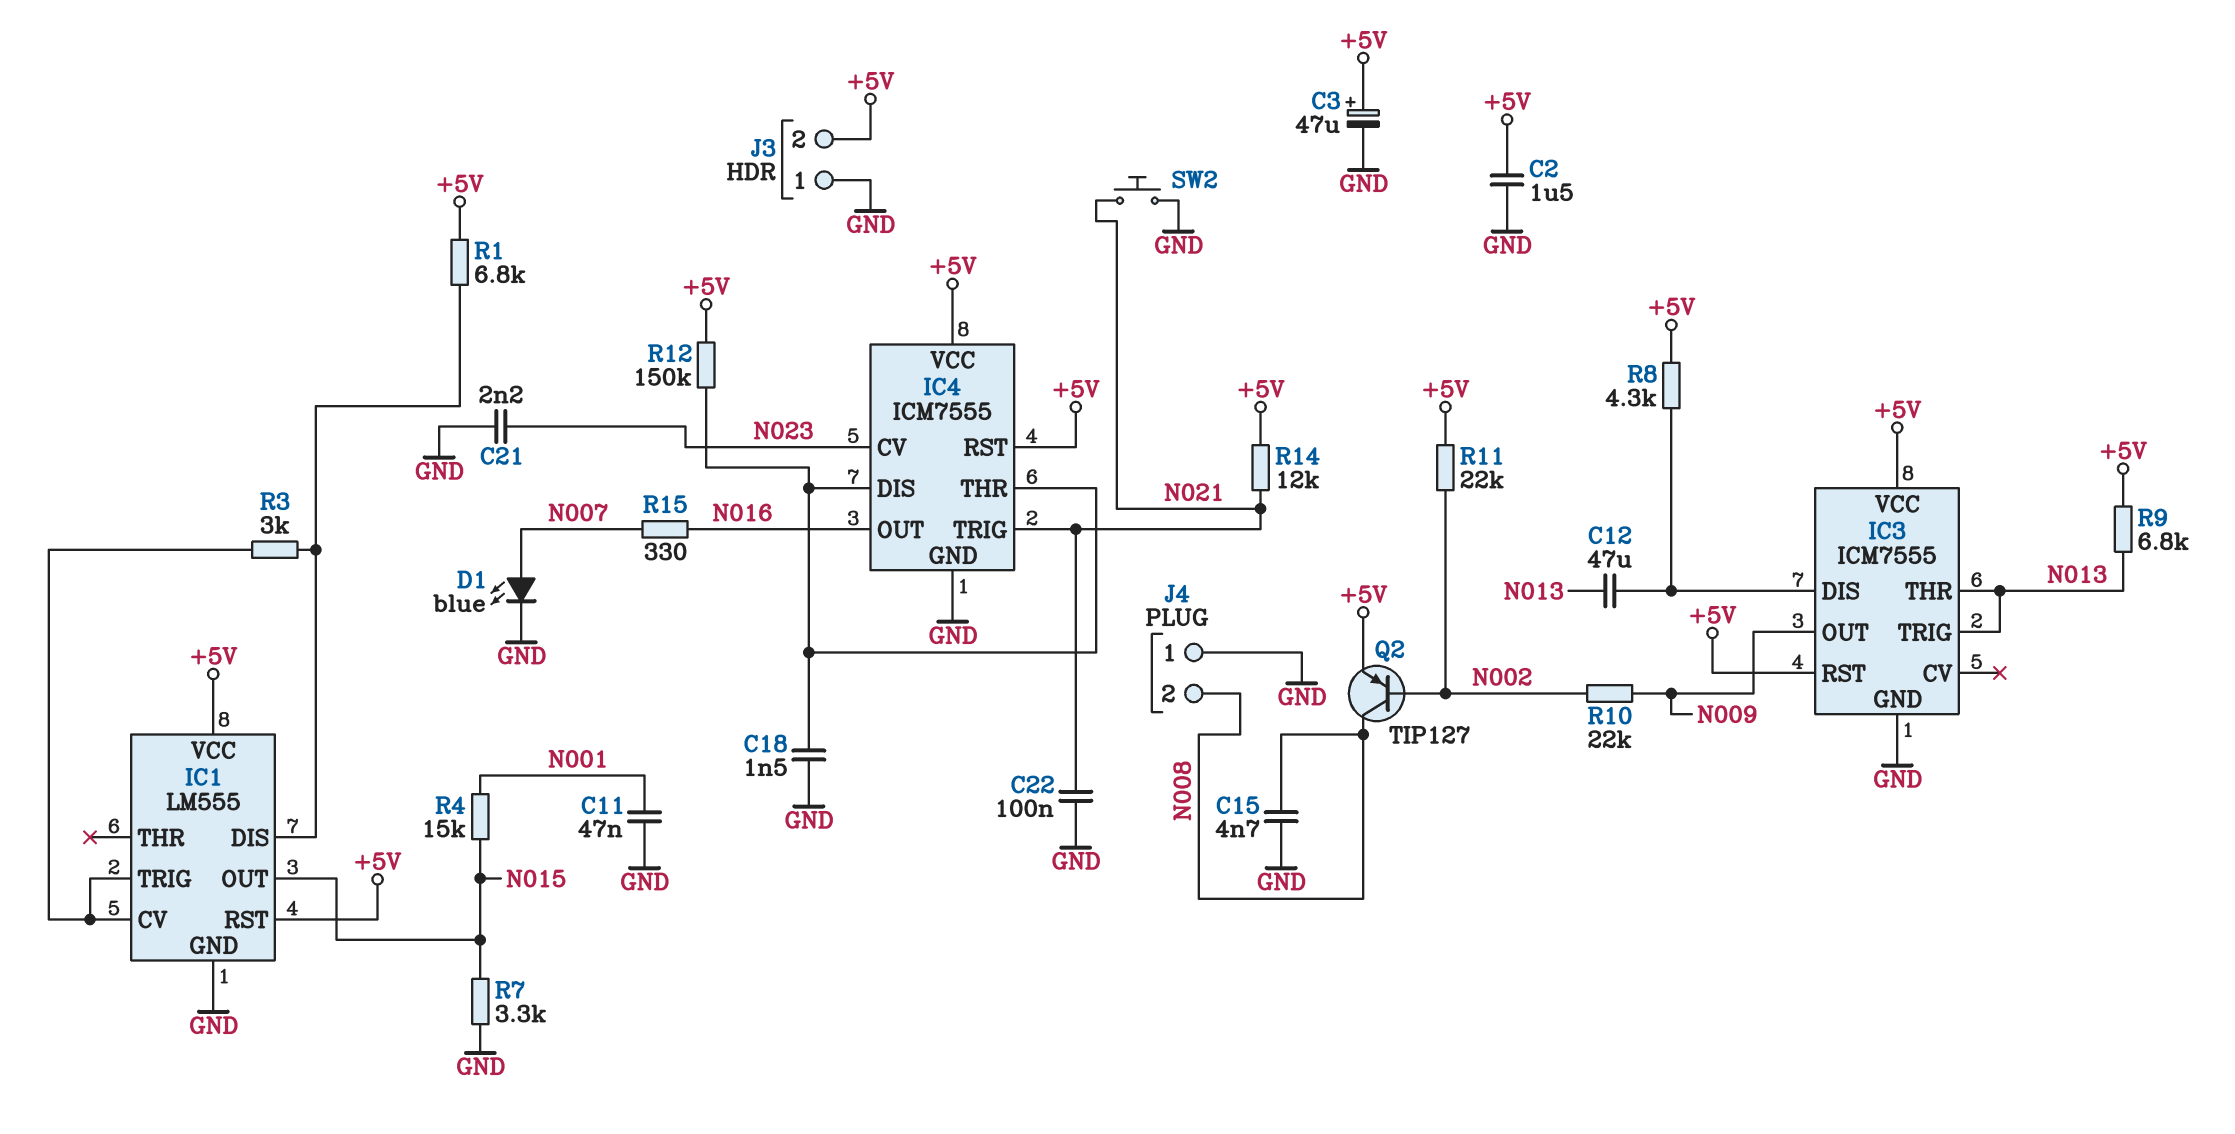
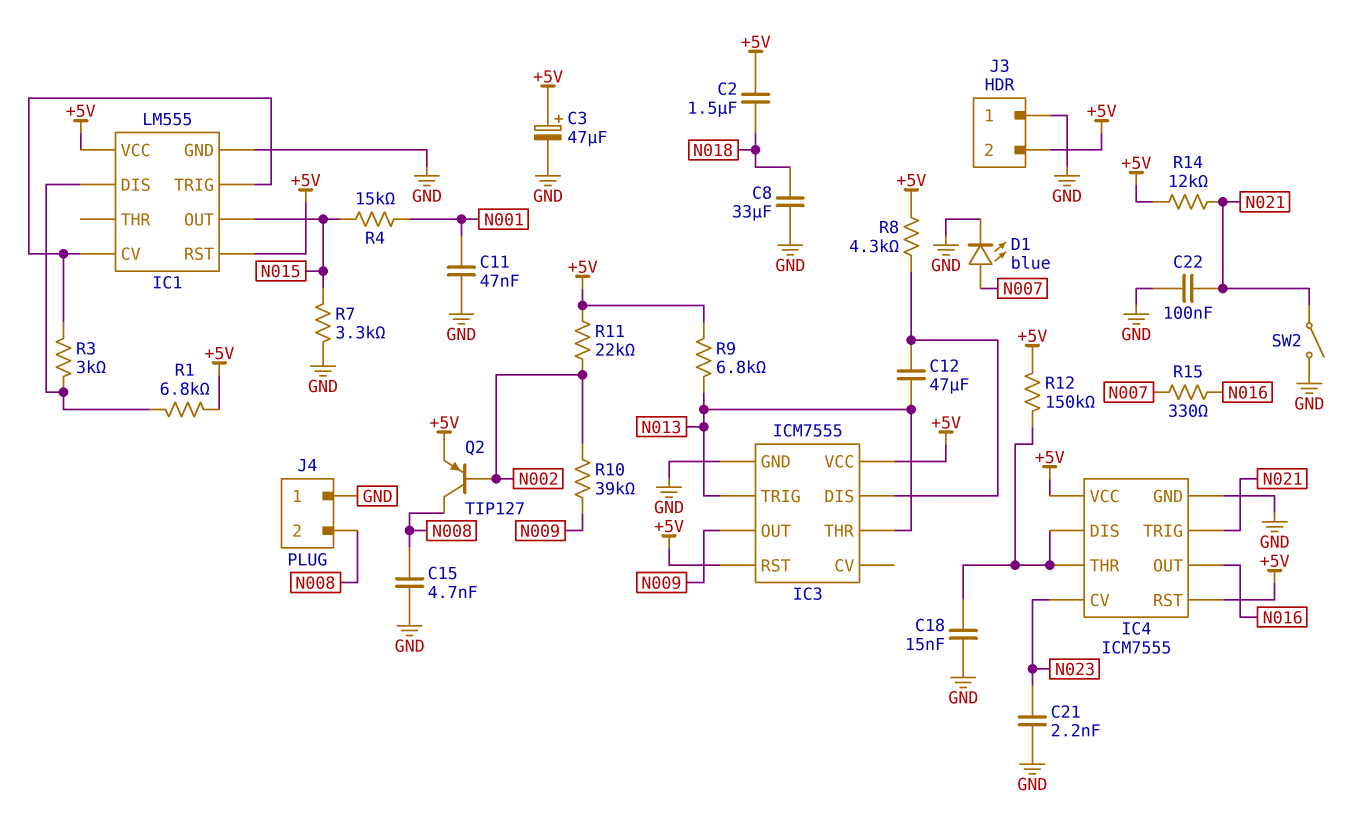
C2: 1.5uF (+5V, GND) -> 1.5uF (+5V, N018)
C8: none -> 33uF (GND, N018)
C18: 1.5nF (GND, IC4/DIS) -> 15nF (GND, IC4/DIS)
R10: 22k (N002, N009) -> 39k (N002, N009)
SW2: button (GND, N021) -> switch (GND, N021)

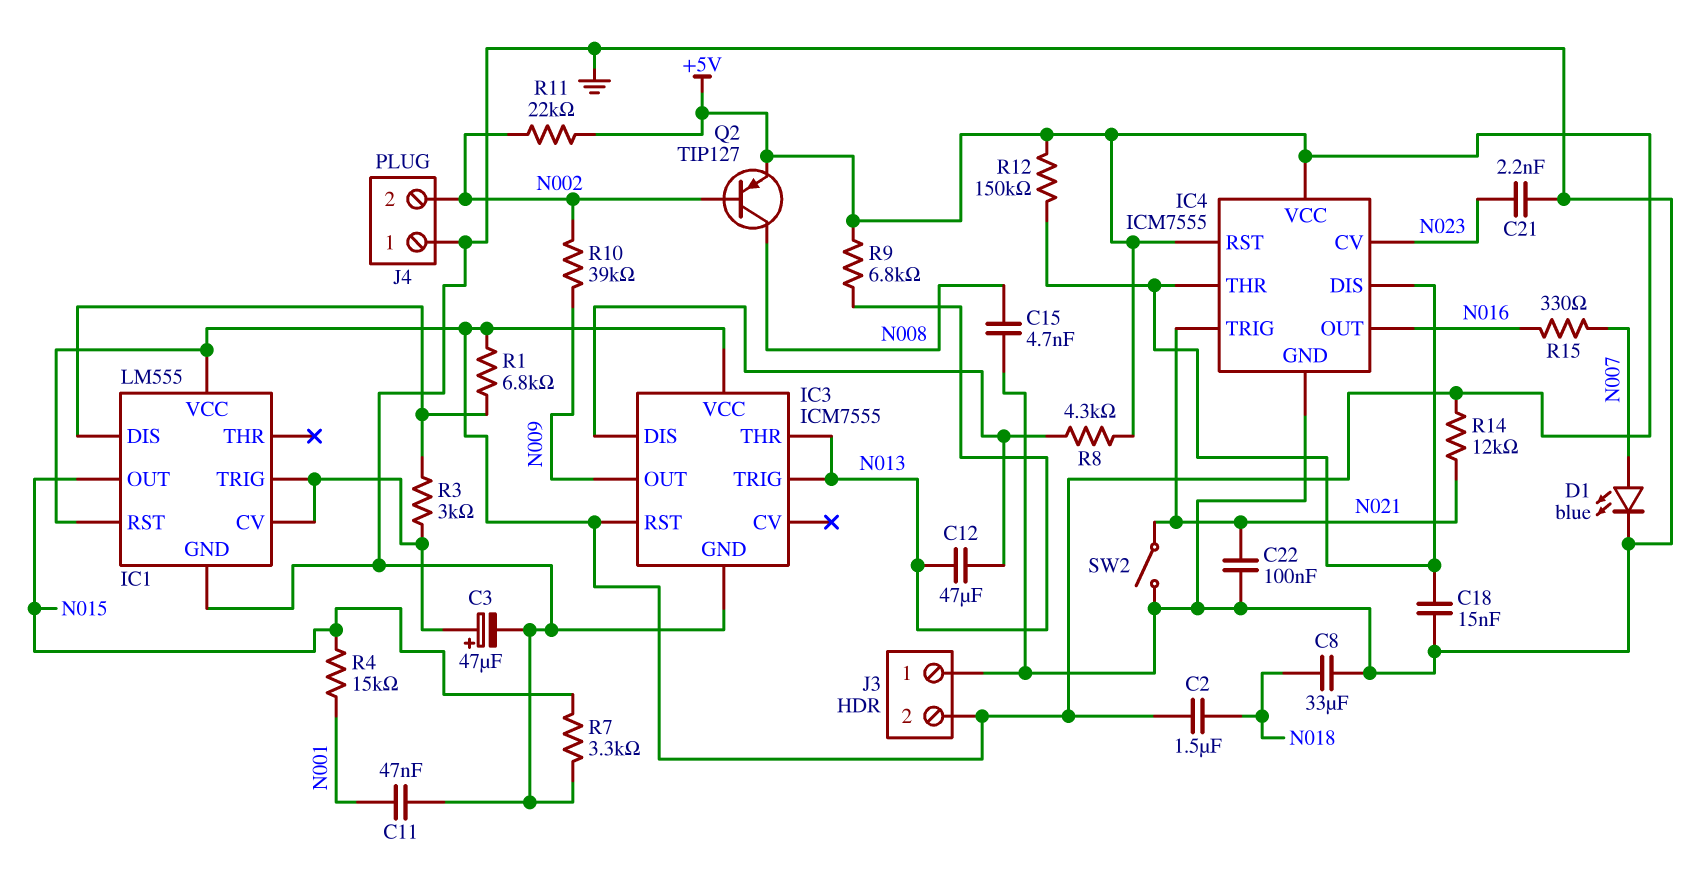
C3: 47uF (plus +5V, minus GND) -> 47uF (plus IC1/CV, minus GND)
J4 pin 2: N008 -> N002

